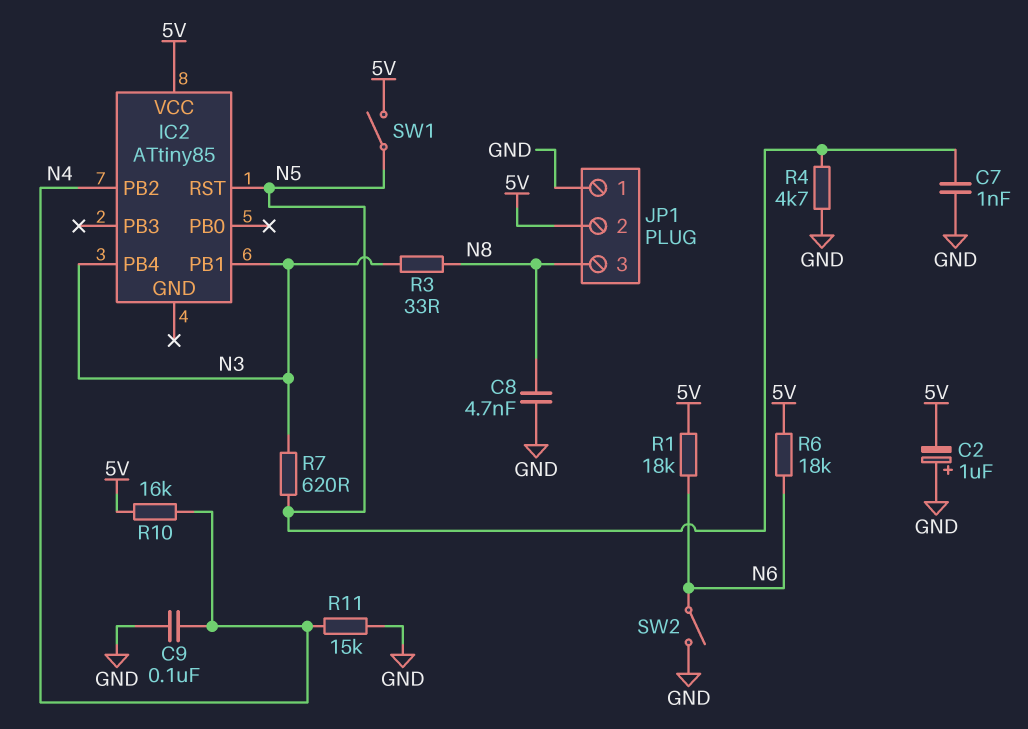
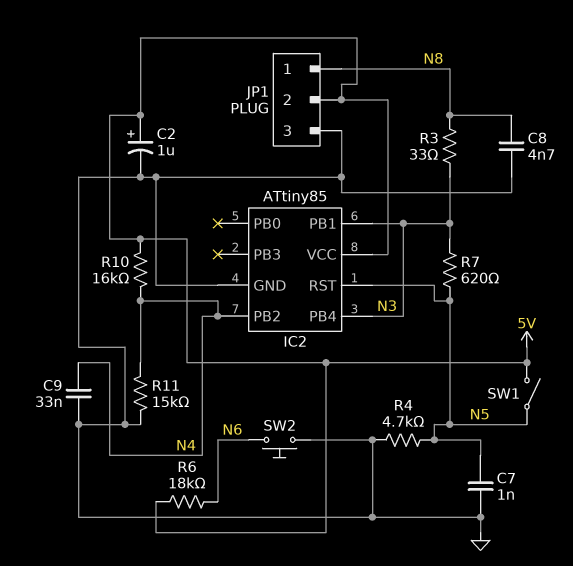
C2: 1uF (plus GND, minus 5V) -> 1uF (plus 5V, minus GND)
C9: 100nF (GND, N4) -> 33nF (GND, N4)
IC2 pin GND: none -> GND
JP1 pin 1: GND -> N8
JP1 pin 3: N8 -> GND
R1: 18k (5V, N6) -> none
SW2: switch (GND, N6) -> button (GND, N6)

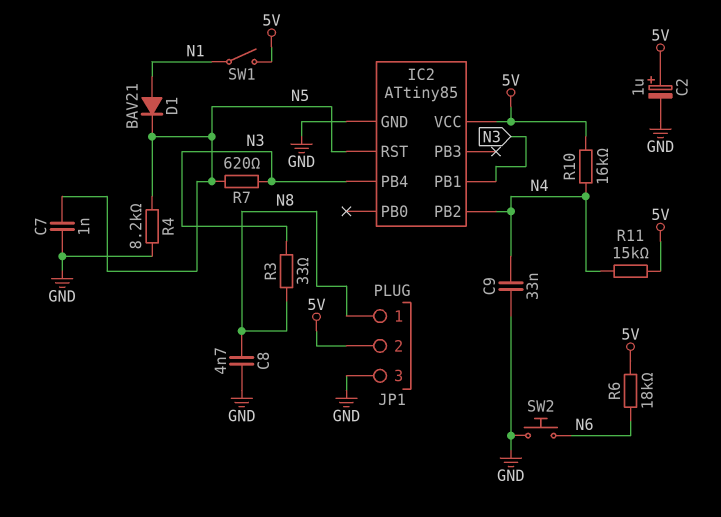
D1: none -> diode BAV21 (A N1, K N5)
R4: 4.7k (GND, N5) -> 8.2k (GND, N5)
R11: 15k (GND, N4) -> 15k (5V, N4)
SW1: switch (5V, N5) -> switch (5V, N1)

